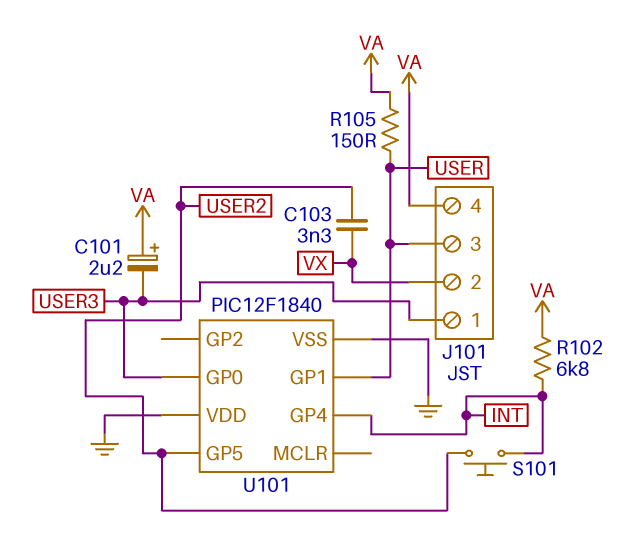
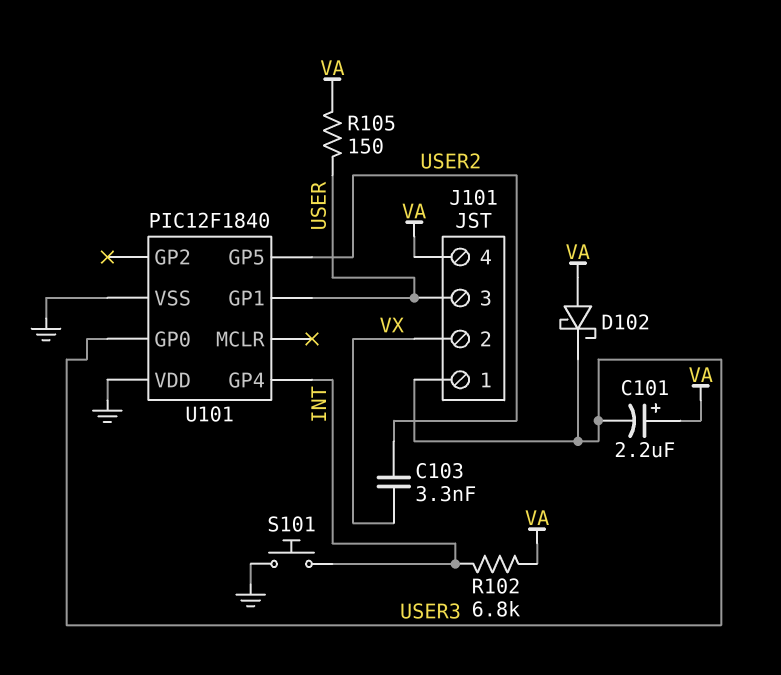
D102: none -> schottky (A VA, K USER3)
S101: button (INT, USER2) -> button (GND, INT)

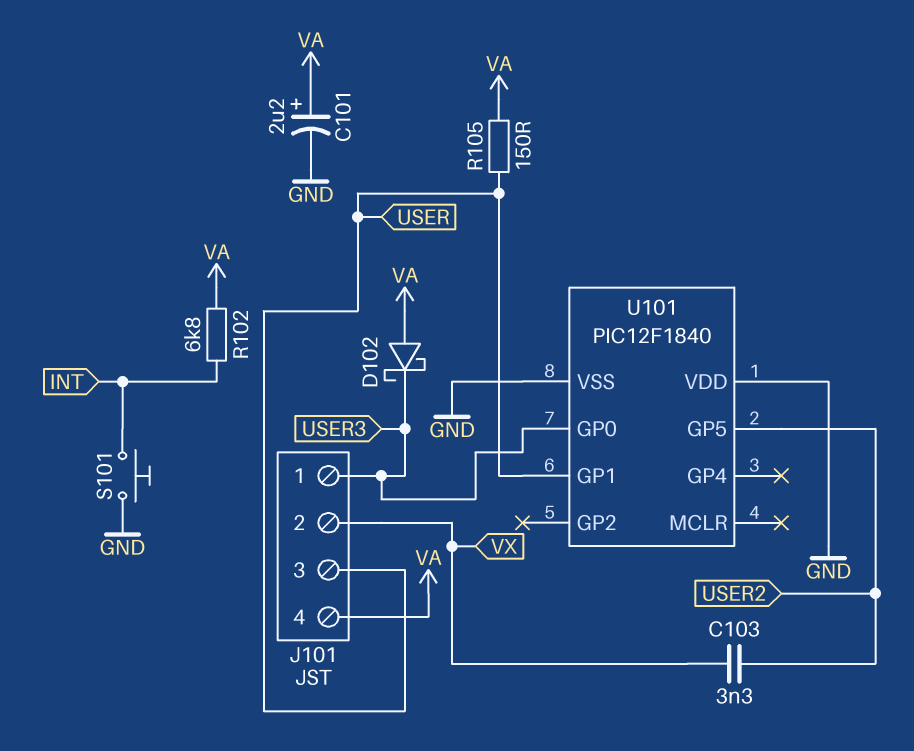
C101: 2.2uF (plus VA, minus USER3) -> 2.2uF (plus VA, minus GND)
U101 pin GP4: INT -> none

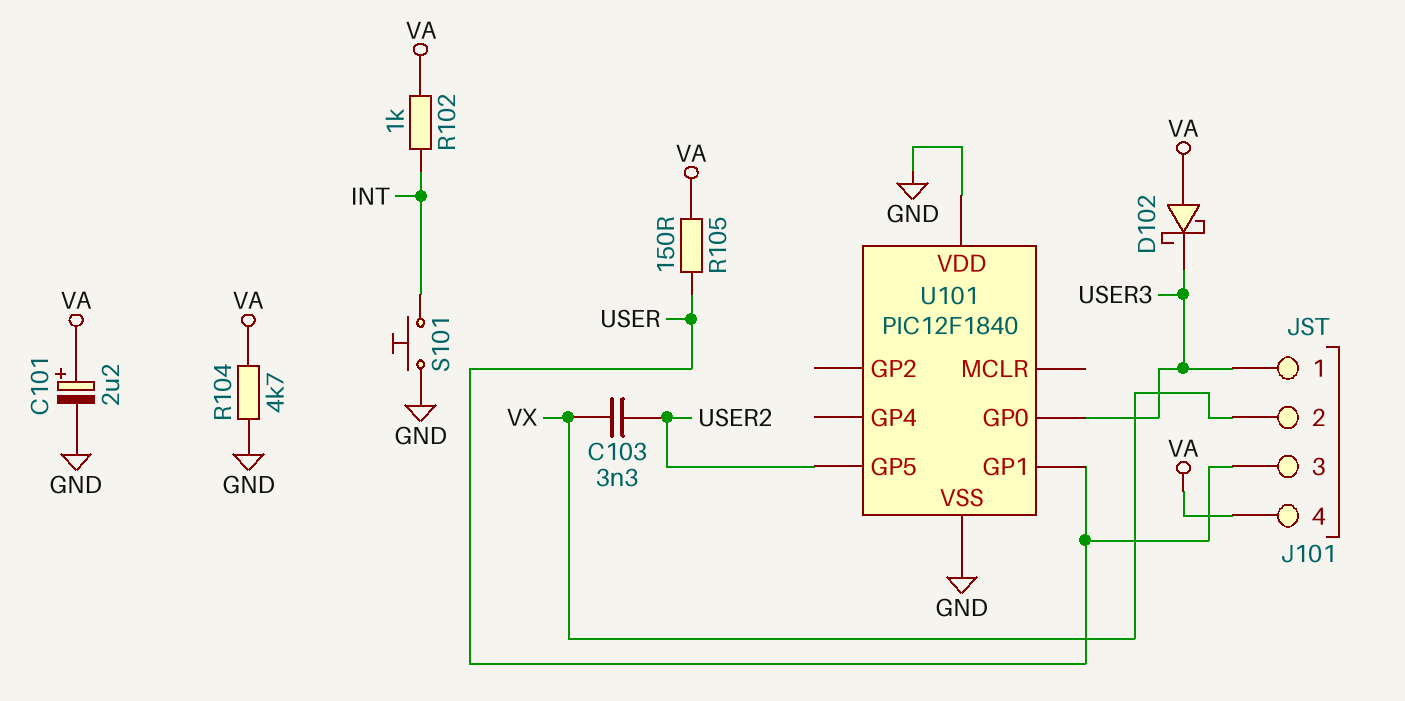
R102: 6.8k (INT, VA) -> 1k (INT, VA)
R104: none -> 4.7k (GND, VA)

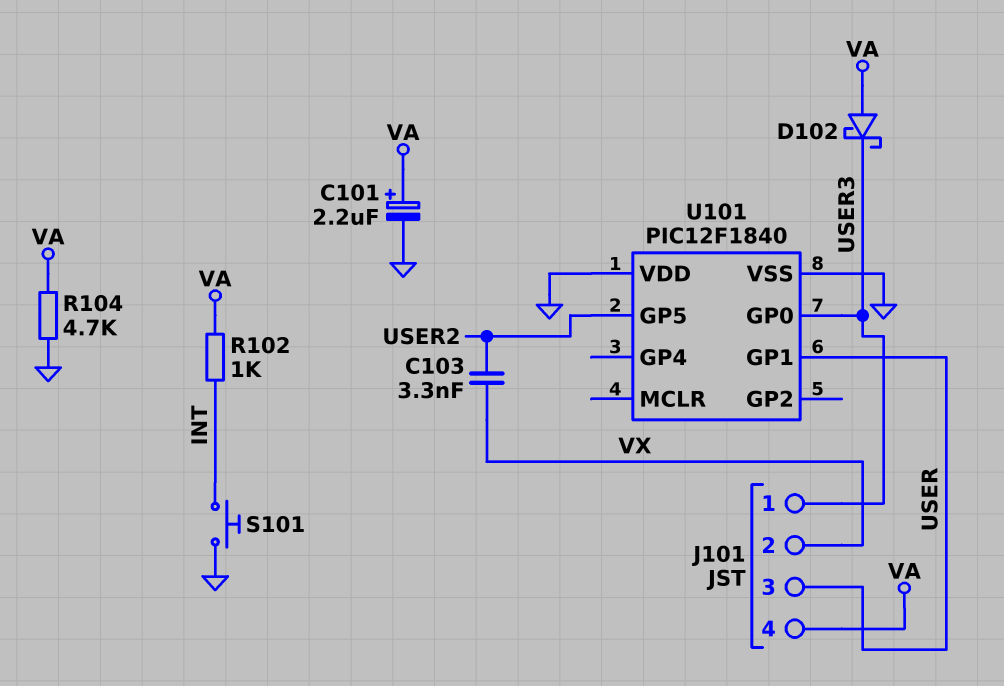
R105: 150 (USER, VA) -> none

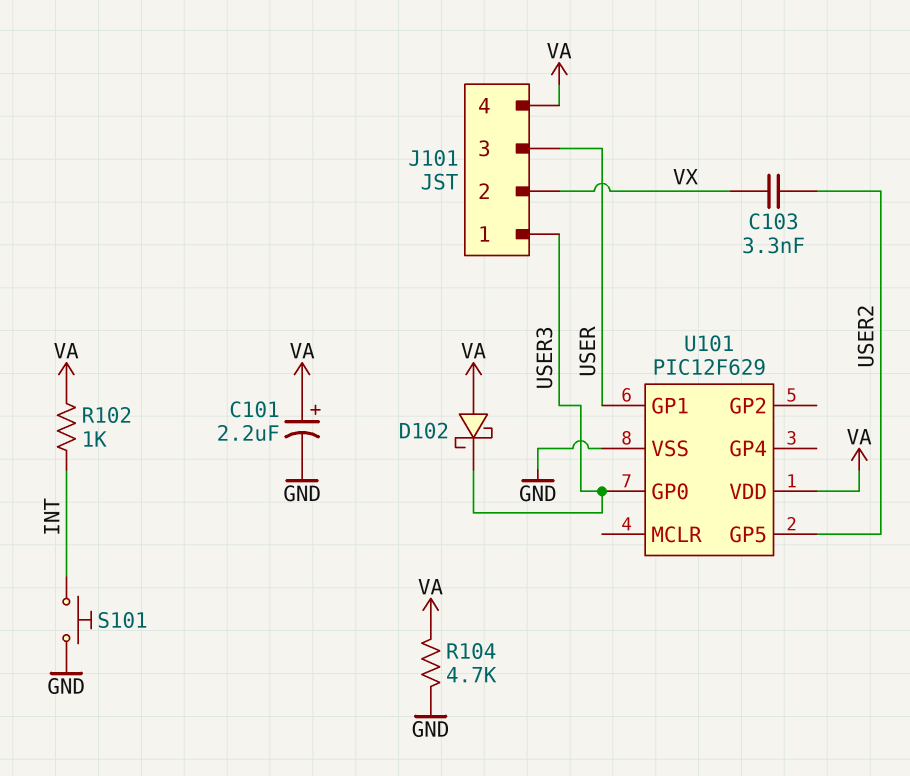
U101: PIC12F1840 -> PIC12F629
U101 pin VDD: GND -> VA

